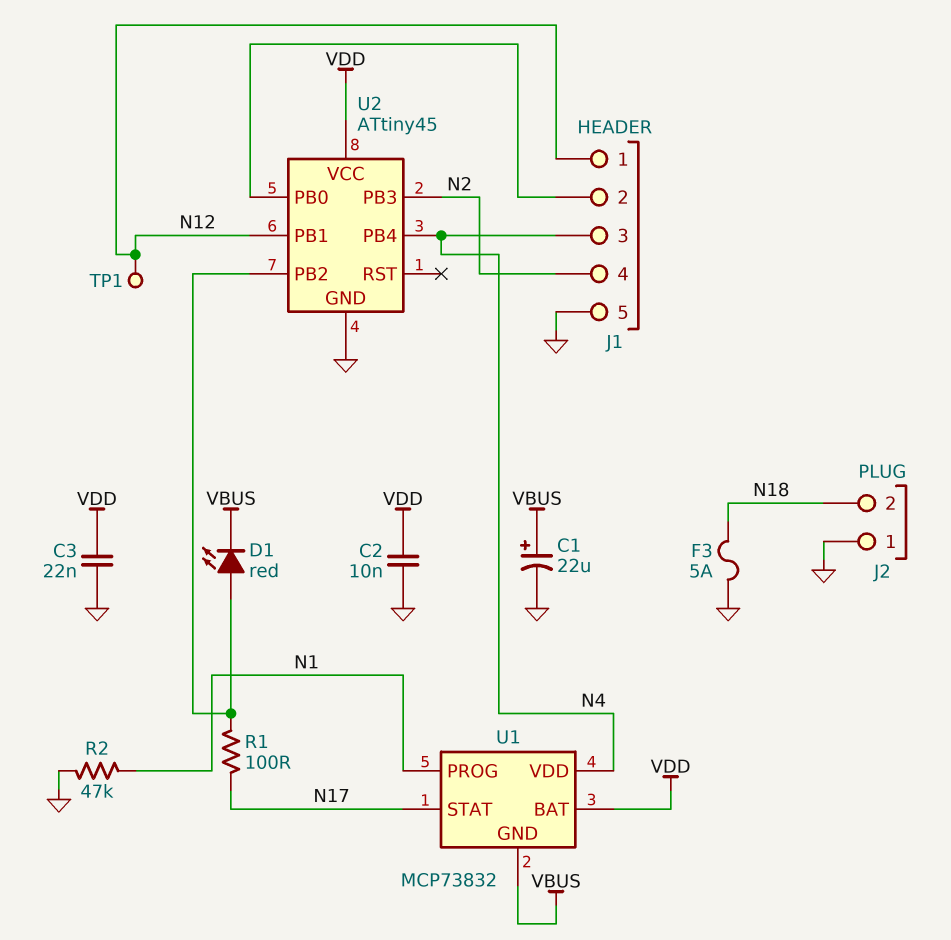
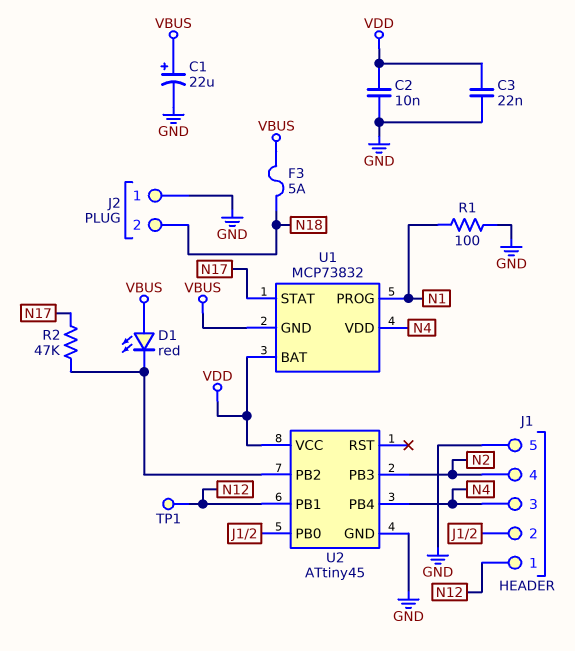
D1: LED red (A U2/PB2, K VBUS) -> LED red (A VBUS, K U2/PB2)
F3: 5A (GND, N18) -> 5A (N18, VBUS)
R1: 100 (N17, U2/PB2) -> 100 (GND, N1)
R2: 47k (GND, N1) -> 47k (N17, U2/PB2)

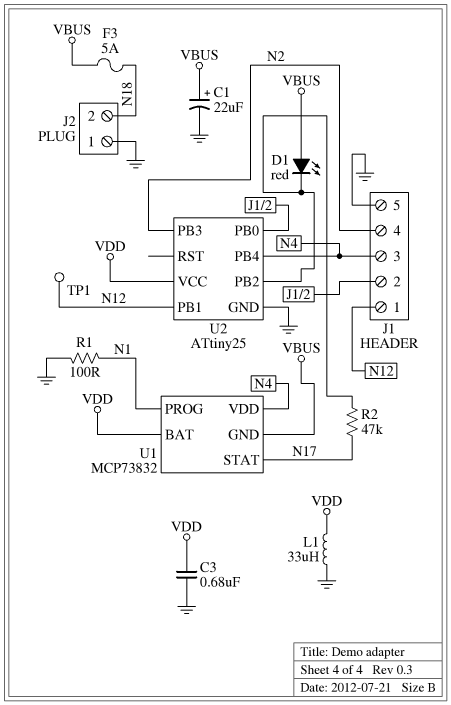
C2: 10nF (GND, VDD) -> none
C3: 22nF (GND, VDD) -> 680nF (GND, VDD)
L1: none -> 33uH (GND, VDD)
U2: ATtiny45 -> ATtiny25

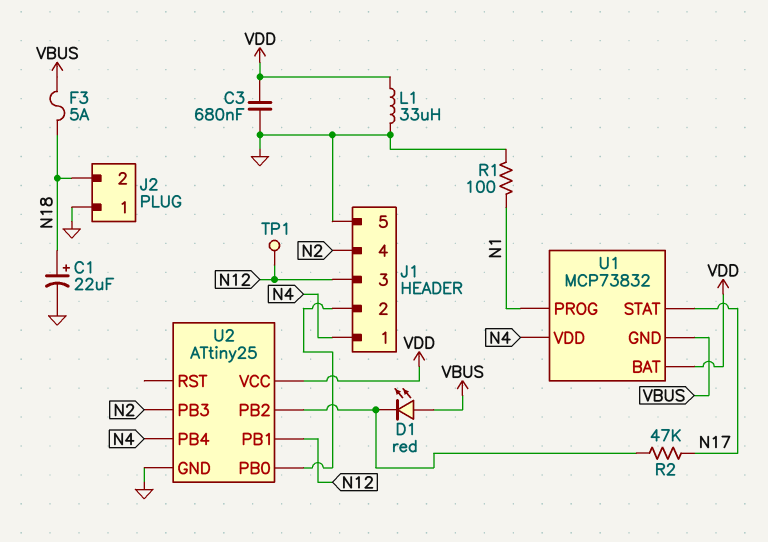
C1: 22uF (plus VBUS, minus GND) -> 22uF (plus N18, minus GND)
J1 pin 1: N12 -> N4
J1 pin 3: N4 -> N12

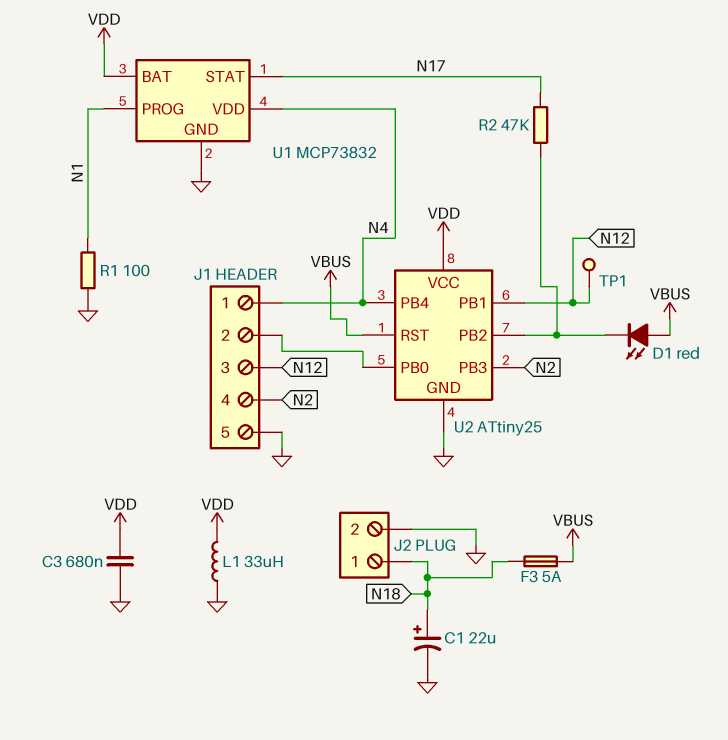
J2 pin 1: GND -> N18
J2 pin 2: N18 -> GND
U1 pin GND: VBUS -> GND
U2 pin RST: none -> VBUS

